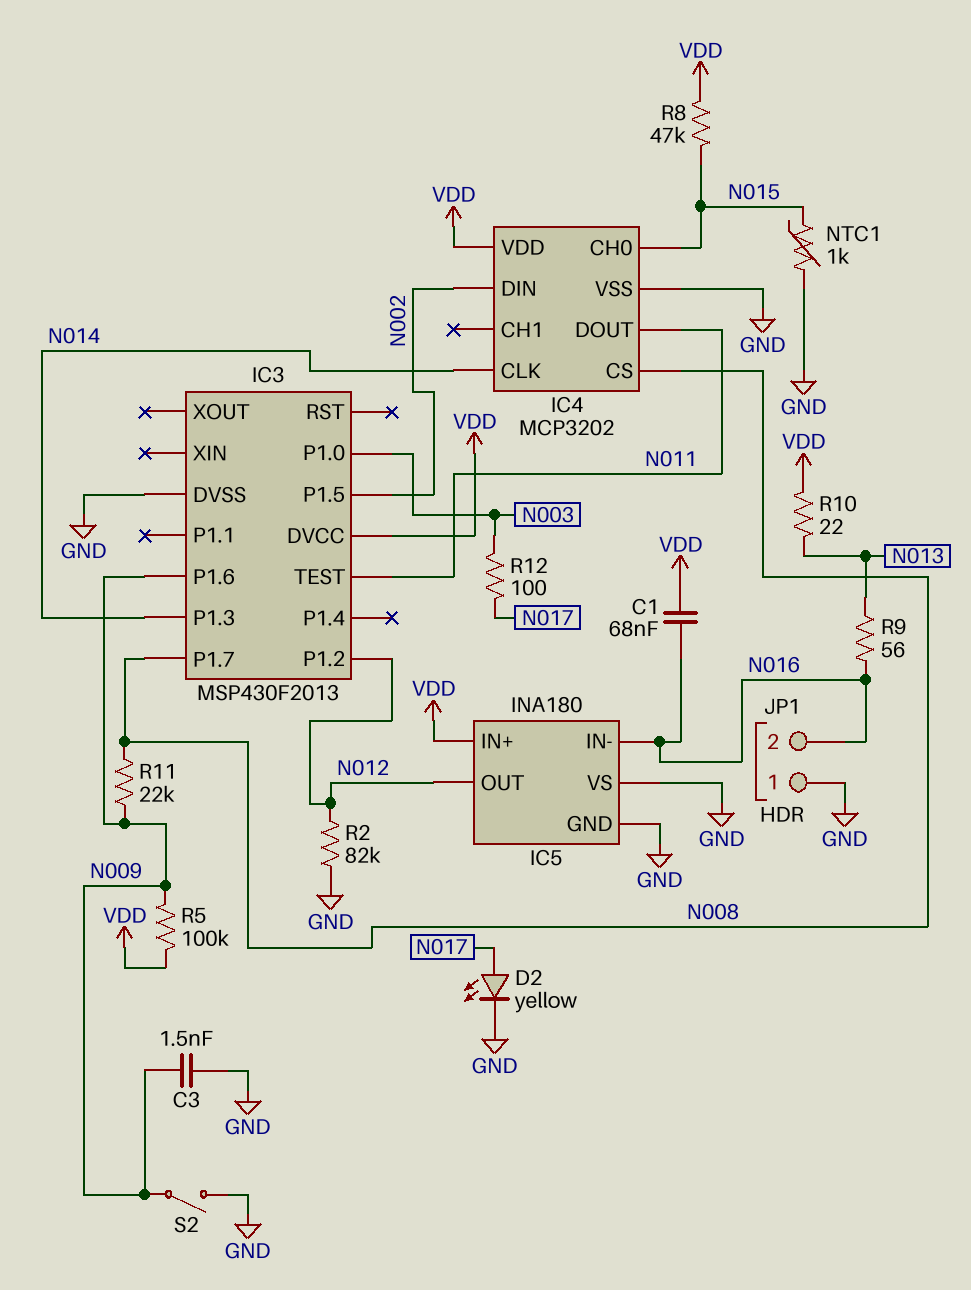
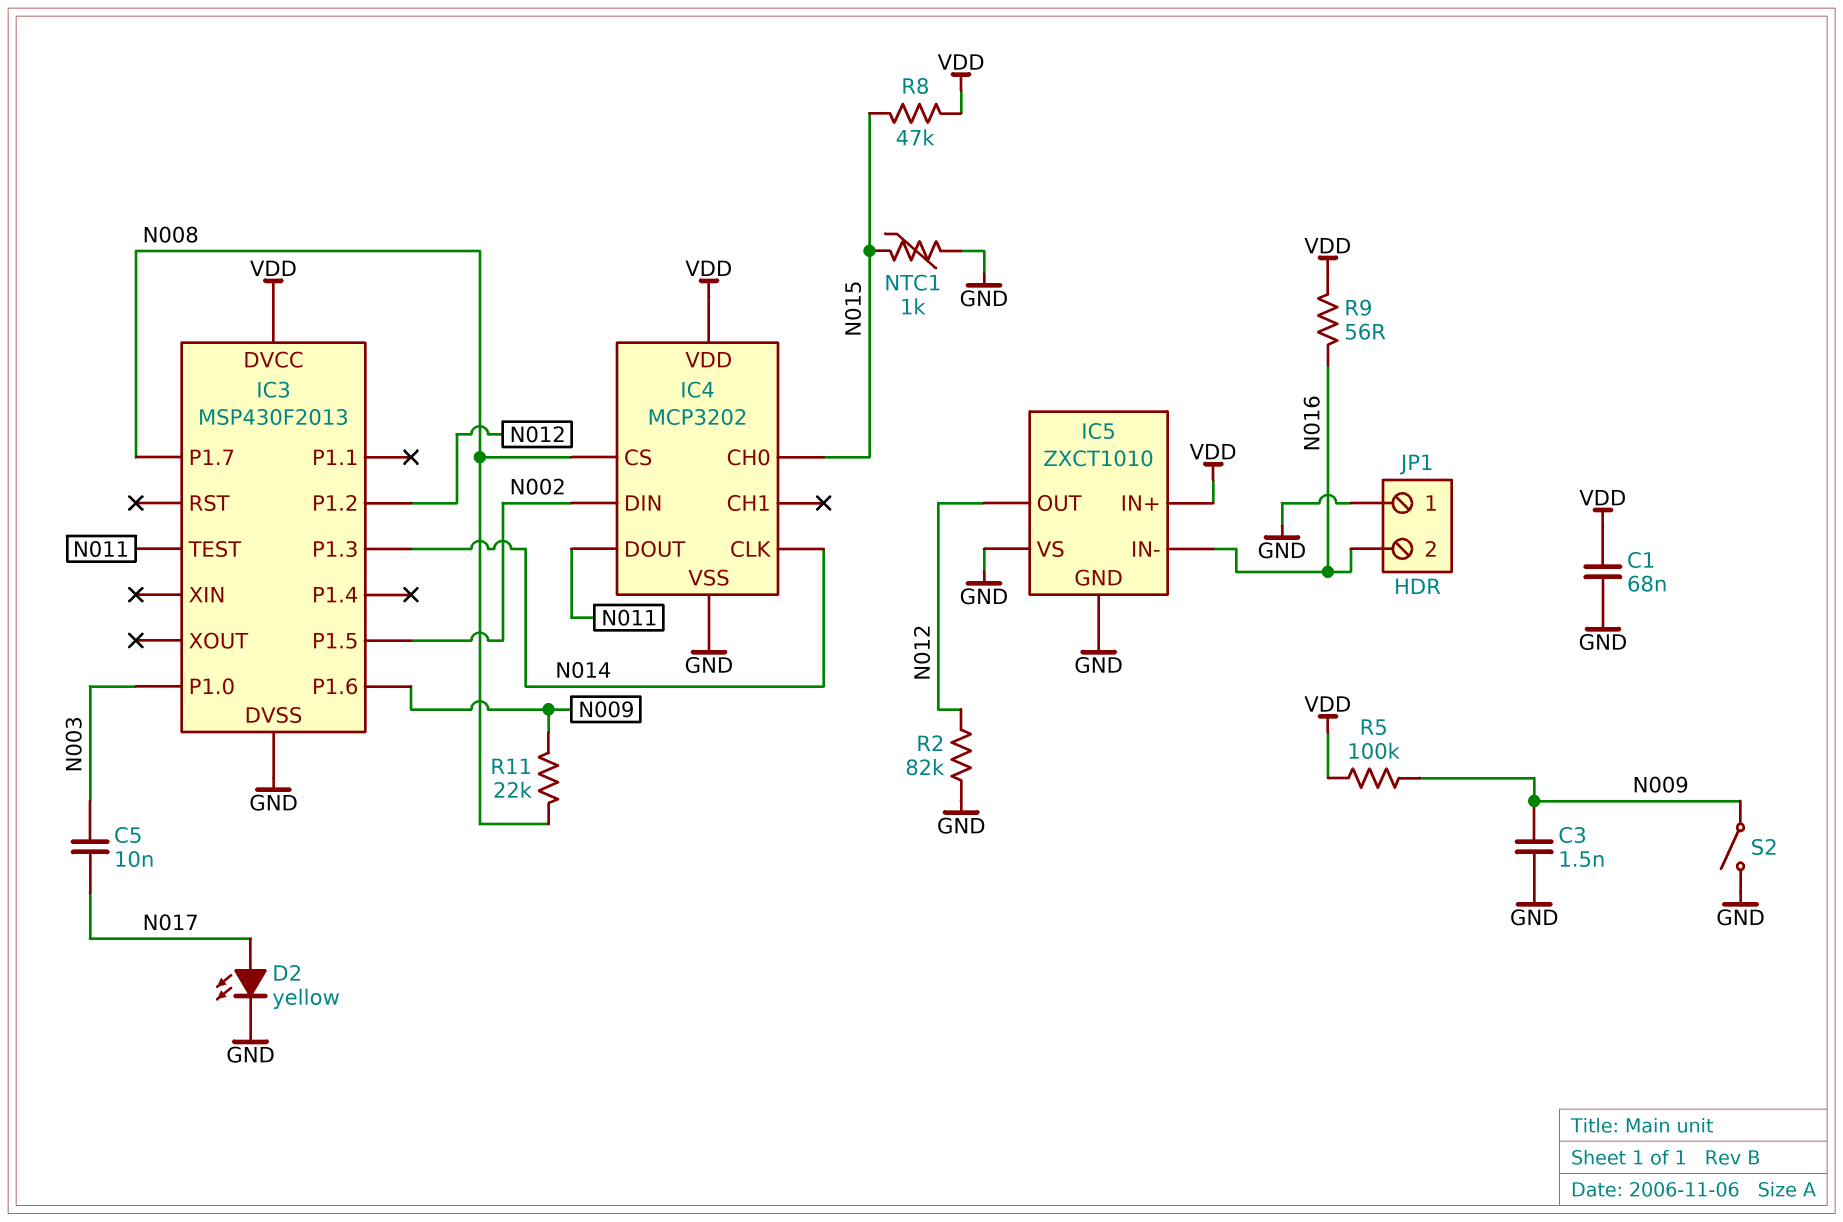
C1: 68nF (N016, VDD) -> 68nF (GND, VDD)
C5: none -> 10nF (N003, N017)
IC5: INA180 -> ZXCT1010
R9: 56 (N013, N016) -> 56 (N016, VDD)
R10: 22 (N013, VDD) -> none
R12: 100 (N003, N017) -> none

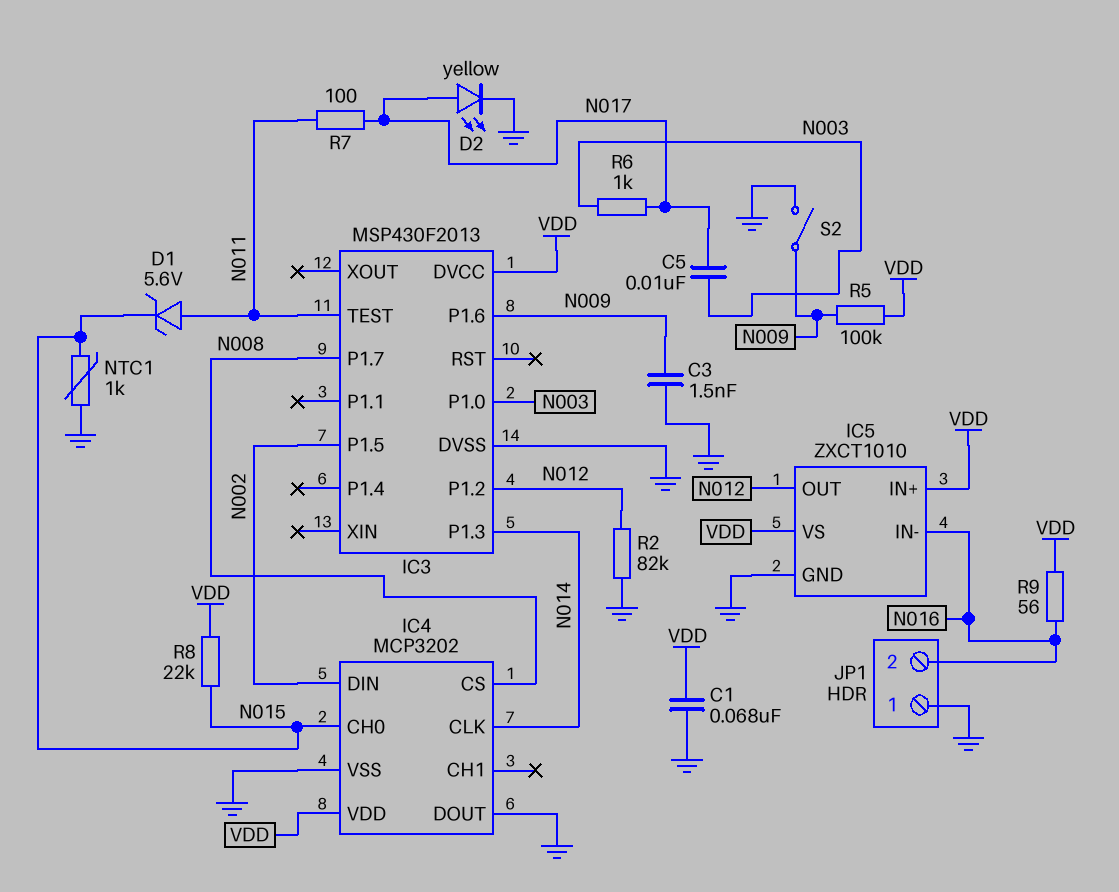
D1: none -> zener 5.6V (A N011, K N015)
IC4 pin DOUT: N011 -> GND
IC5 pin VS: GND -> VDD
R6: none -> 1k (N003, N017)
R7: none -> 100 (N011, N017)
R8: 47k (N015, VDD) -> 22k (N015, VDD)
R11: 22k (N008, N009) -> none

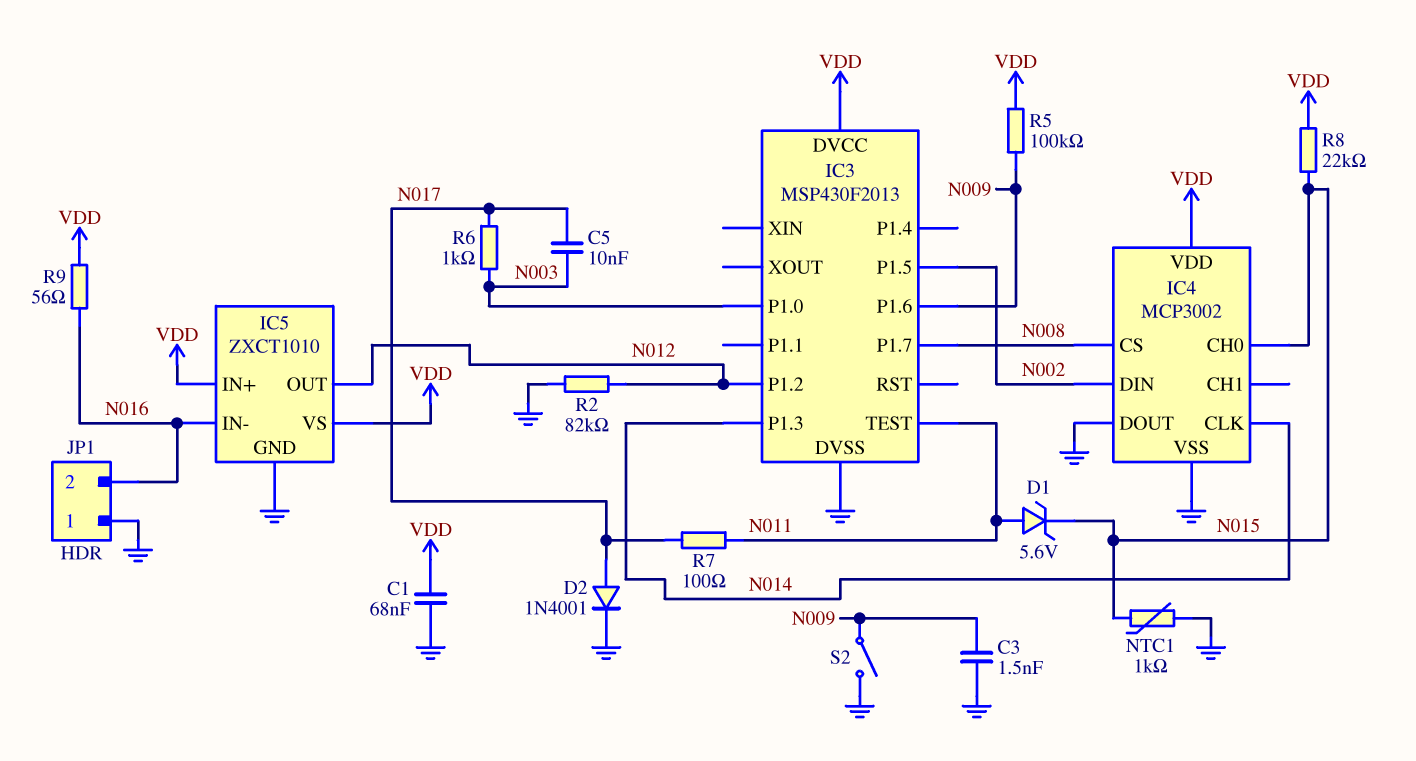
D2: LED yellow (A N017, K GND) -> diode 1N4001 (A N017, K GND)
IC4: MCP3202 -> MCP3002

